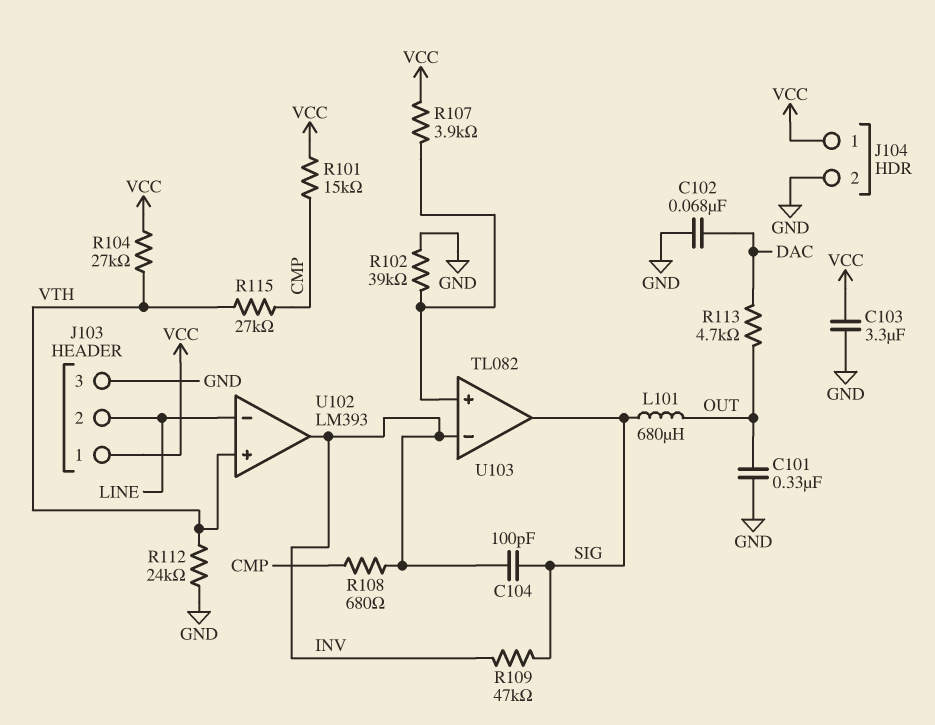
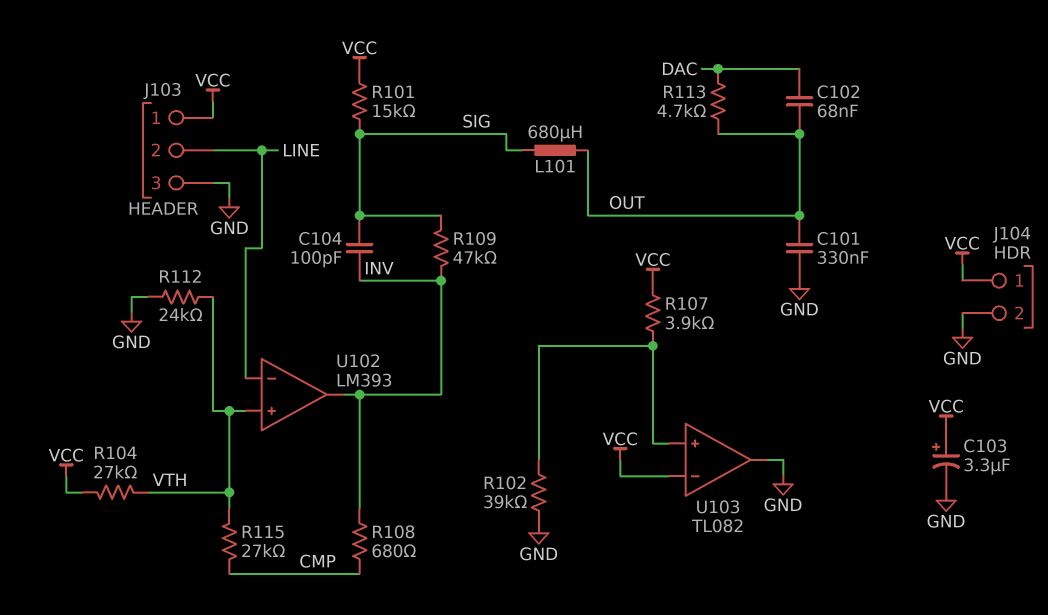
C102: 68nF (DAC, GND) -> 68nF (DAC, OUT)
C103: 3.3uF (GND, VCC) -> 3.3uF (plus VCC, minus GND)
R101: 15k (CMP, VCC) -> 15k (SIG, VCC)
U103 pin in-: INV -> VCC
U103 pin out: SIG -> GND

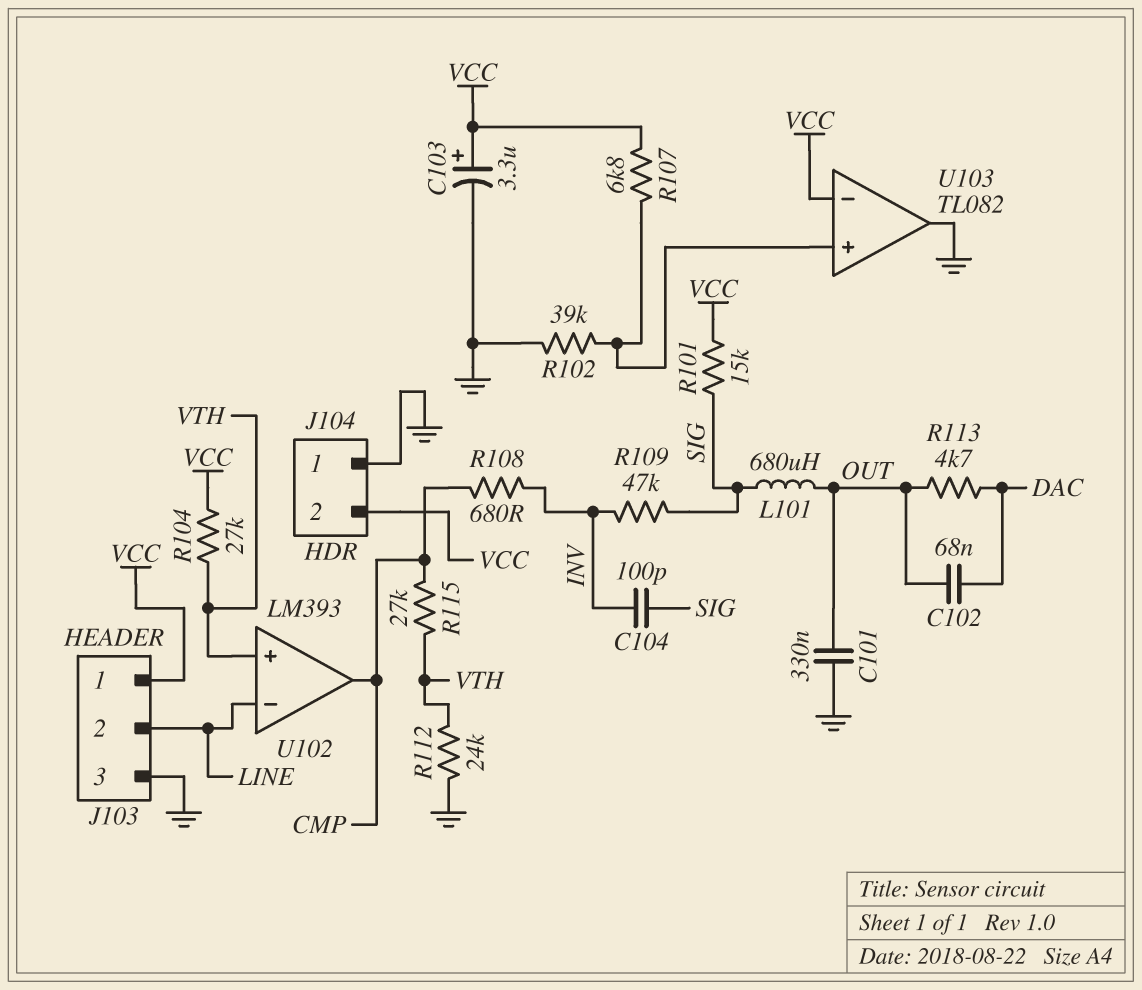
J104 pin 1: VCC -> GND
J104 pin 2: GND -> VCC
R107: 3.9k (U103/in+, VCC) -> 6.8k (U103/in+, VCC)
U102 pin out: INV -> CMP

